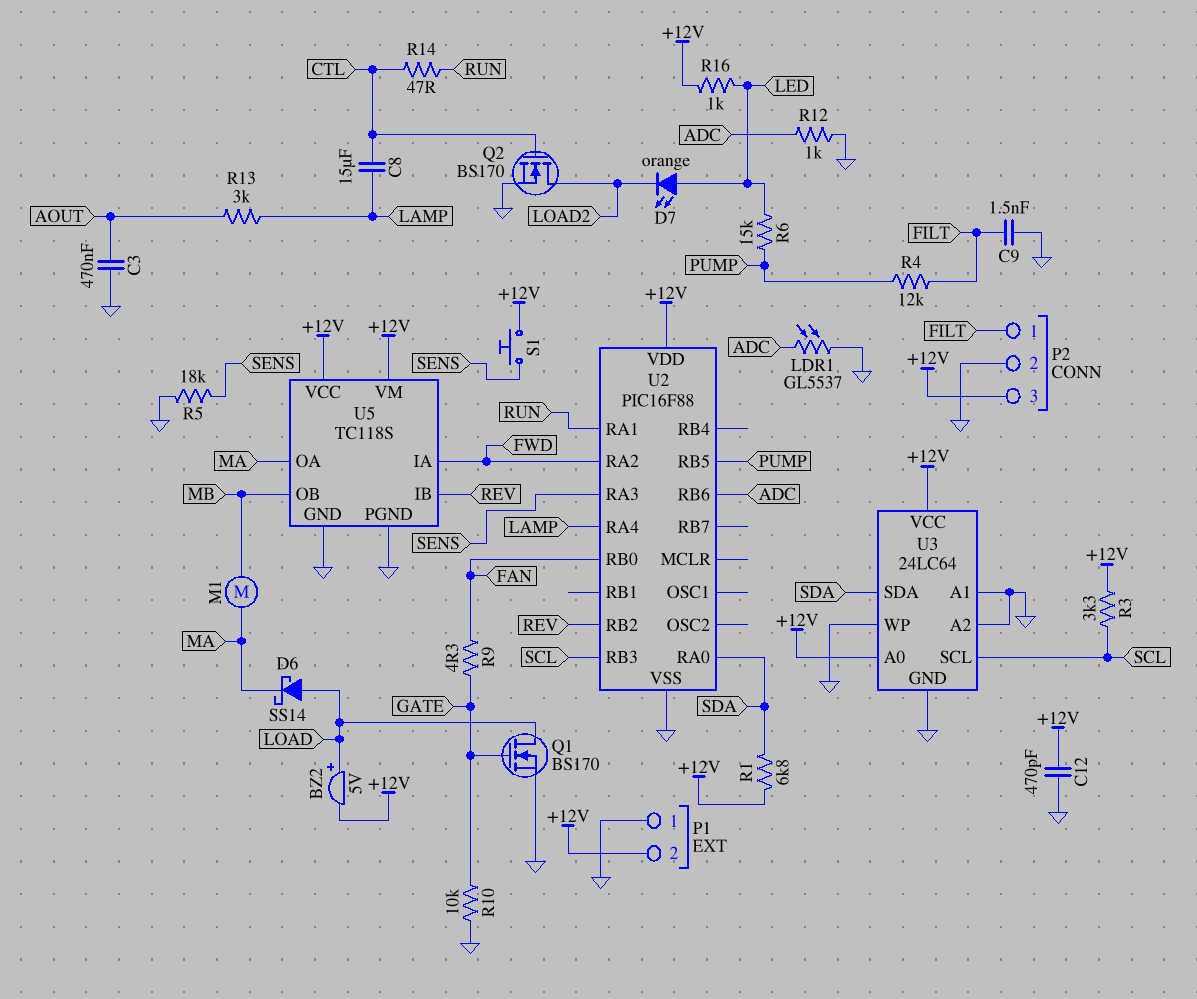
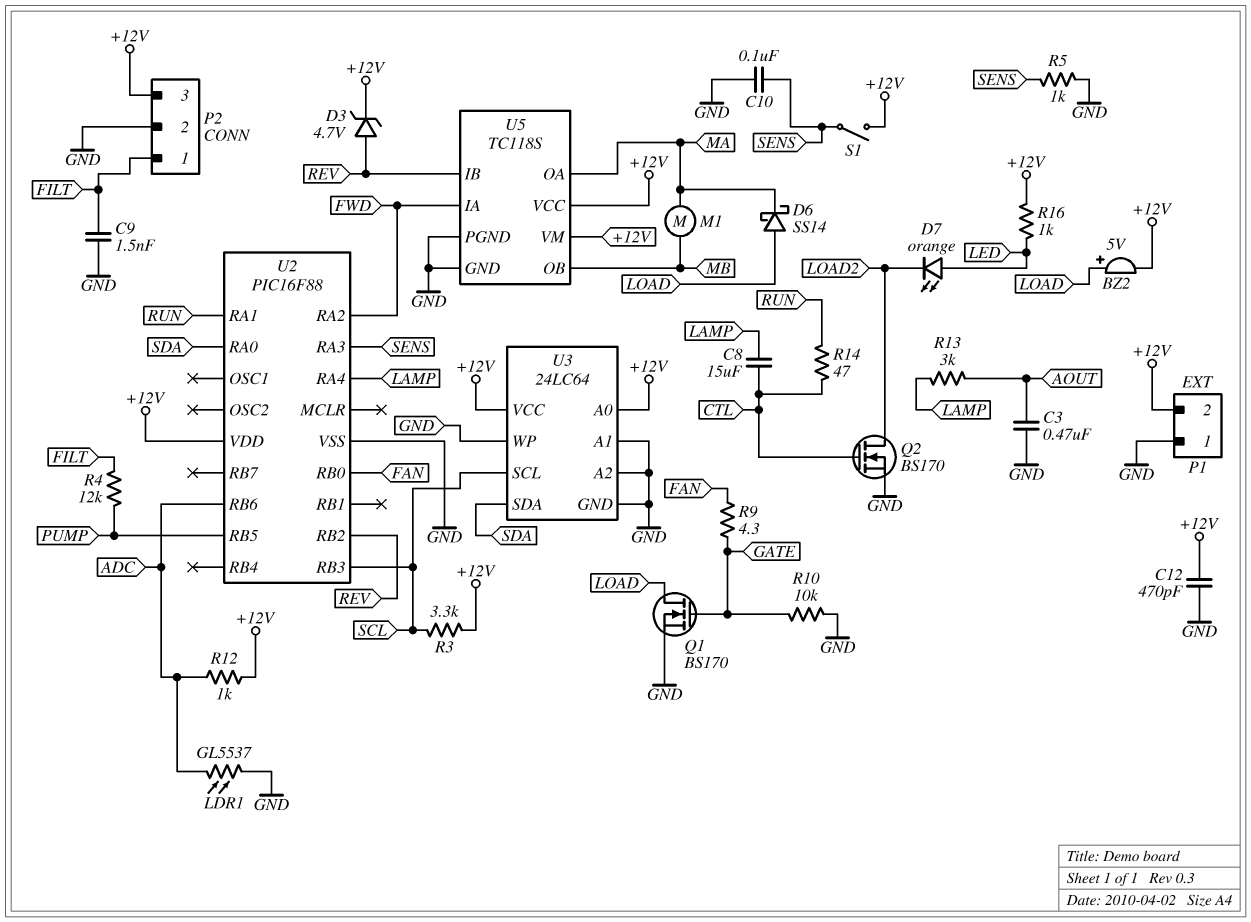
C10: none -> 100nF (GND, SENS)
D3: none -> zener 4.7V (A REV, K +12V)
R1: 6.8k (+12V, SDA) -> none
R5: 18k (GND, SENS) -> 1k (GND, SENS)
R6: 15k (LED, PUMP) -> none
R12: 1k (ADC, GND) -> 1k (+12V, ADC)
S1: button (+12V, SENS) -> switch (+12V, SENS)

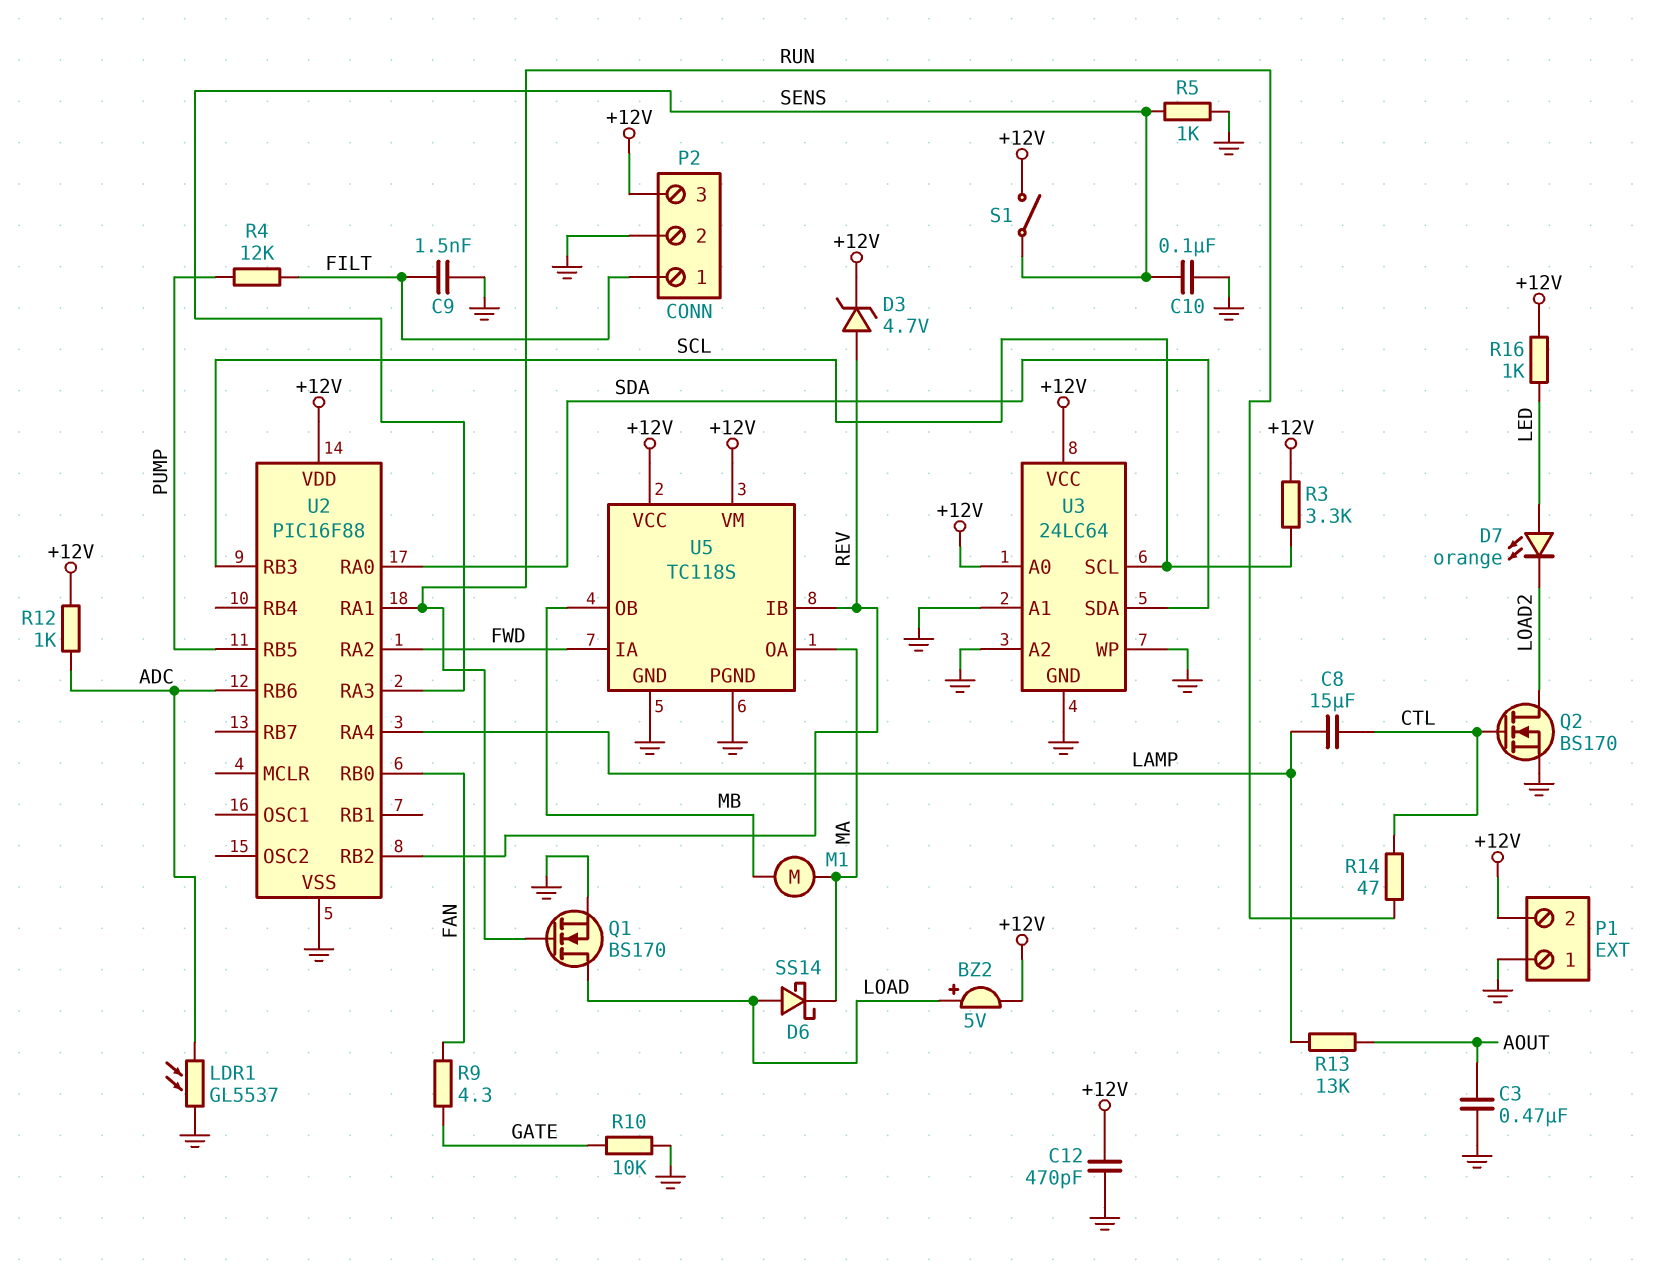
Q1: NMOS BS170 (G GATE, D LOAD, S GND) -> NMOS BS170 (G RUN, D LOAD, S GND)
R13: 3k (AOUT, LAMP) -> 13k (AOUT, LAMP)

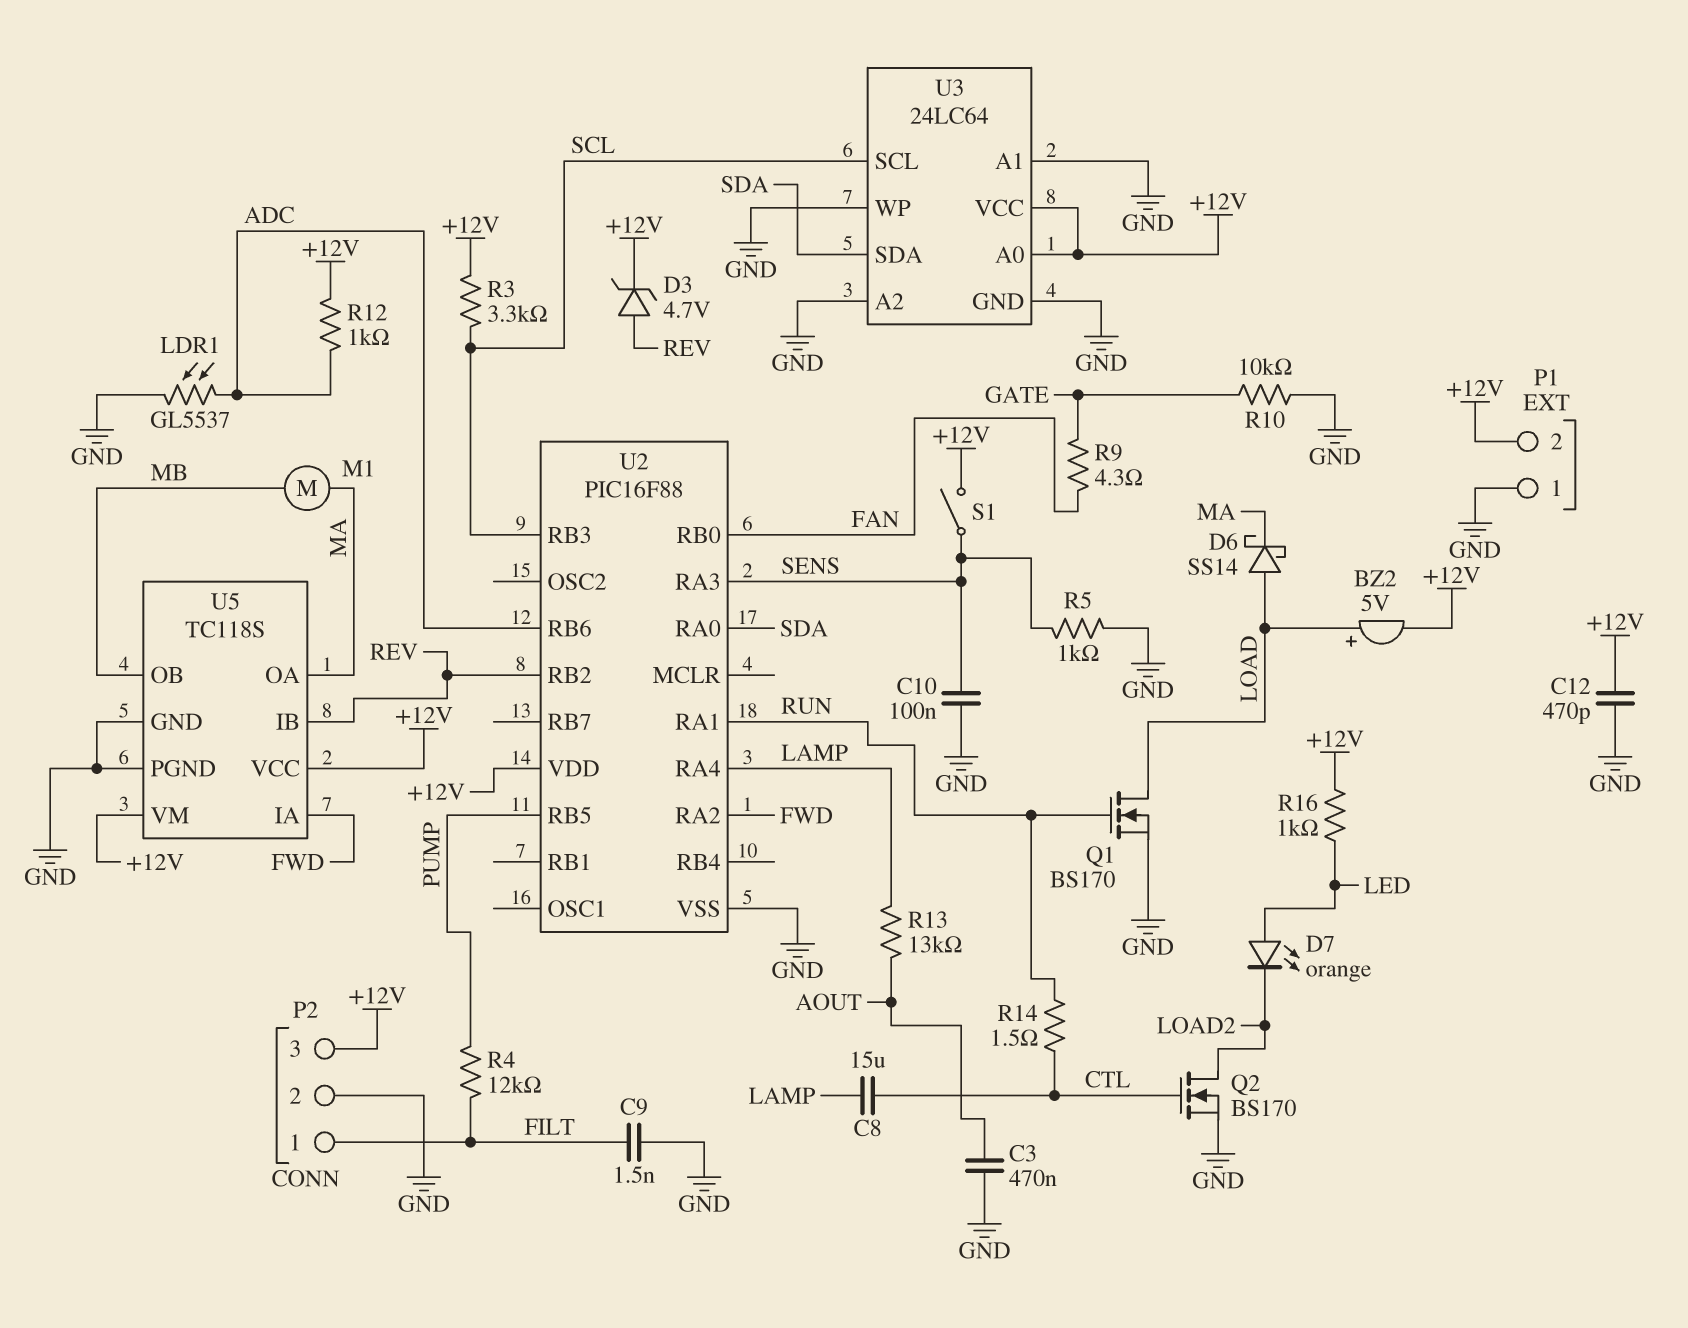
R14: 47 (CTL, RUN) -> 1.5 (CTL, RUN)

